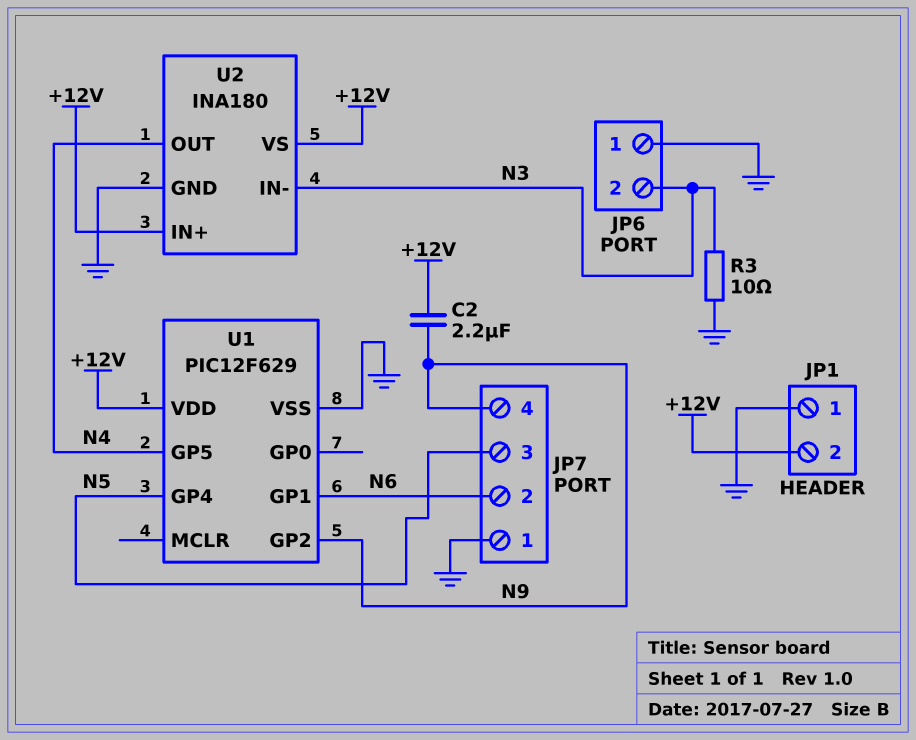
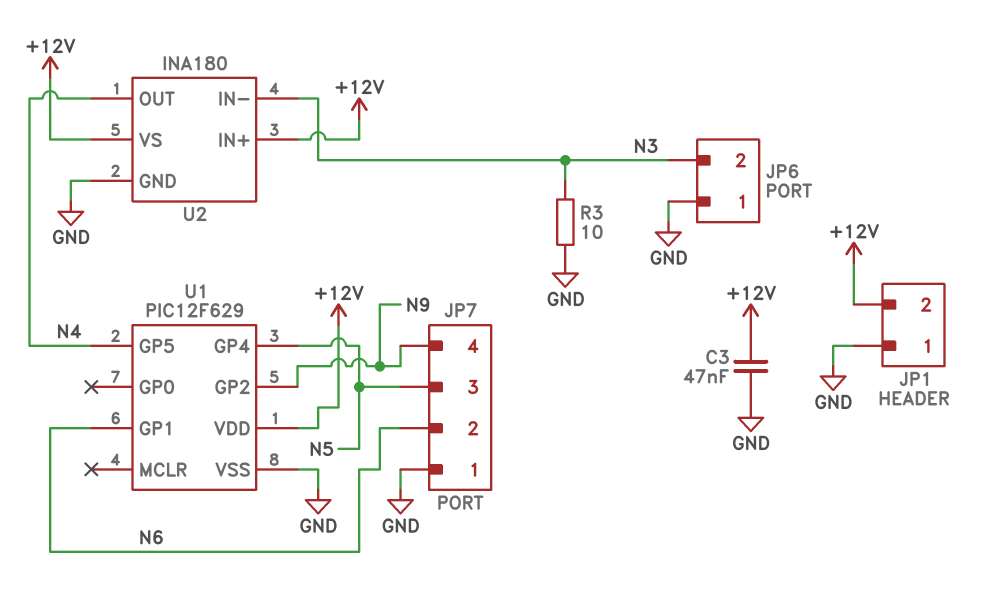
C2: 2.2uF (+12V, N9) -> none
C3: none -> 47nF (+12V, GND)

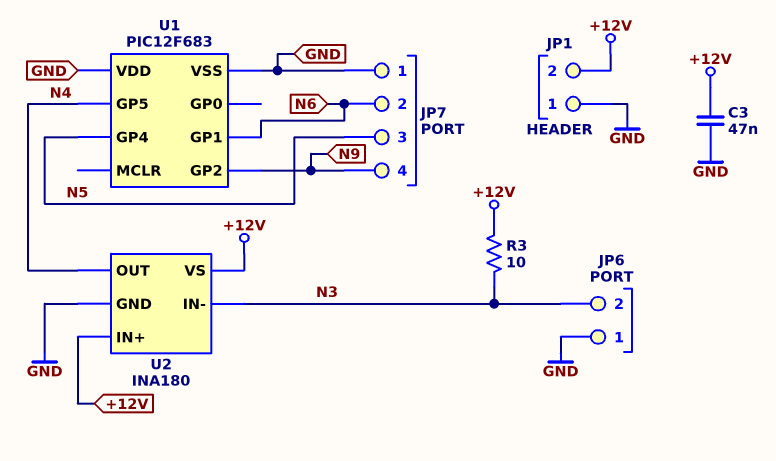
R3: 10 (GND, N3) -> 10 (+12V, N3)
U1: PIC12F629 -> PIC12F683
U1 pin VDD: +12V -> GND

